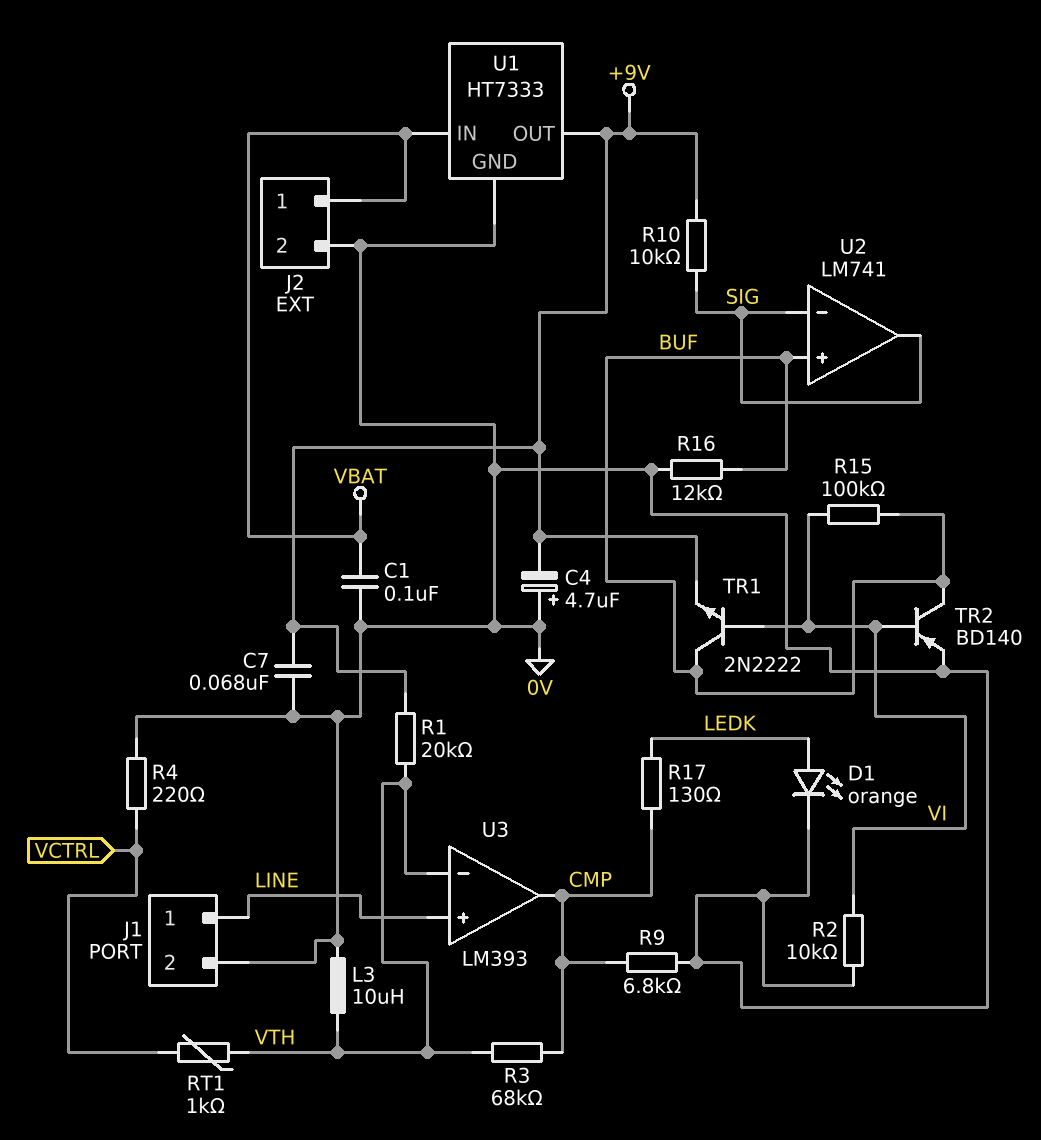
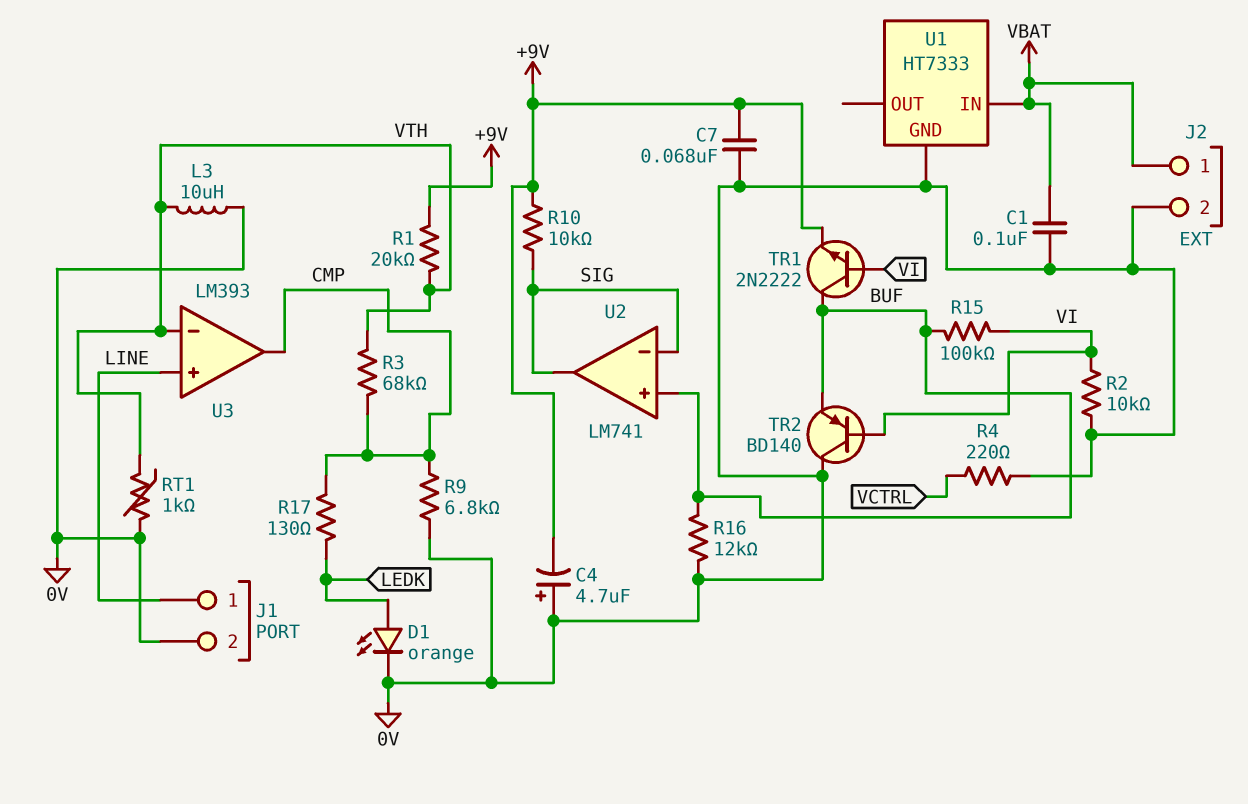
RT1: 1k (VCTRL, VTH) -> 1k (0V, VTH)
TR2: PNP BD140 (B VI, C BUF, E 0V) -> PNP BD140 (B VI, C 0V, E BUF)
U1 pin OUT: +9V -> none

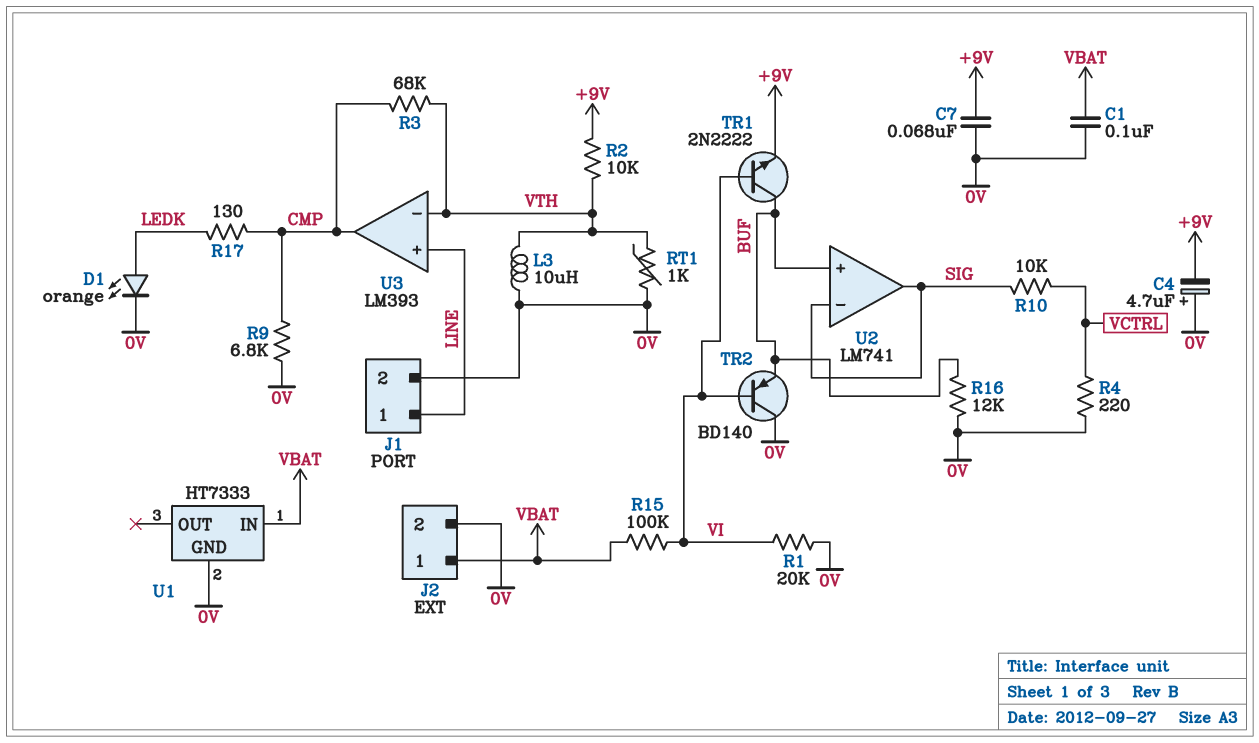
R1: 20k (+9V, VTH) -> 20k (0V, VI)
R2: 10k (0V, VI) -> 10k (+9V, VTH)
R10: 10k (+9V, SIG) -> 10k (SIG, VCTRL)
R15: 100k (BUF, VI) -> 100k (VBAT, VI)

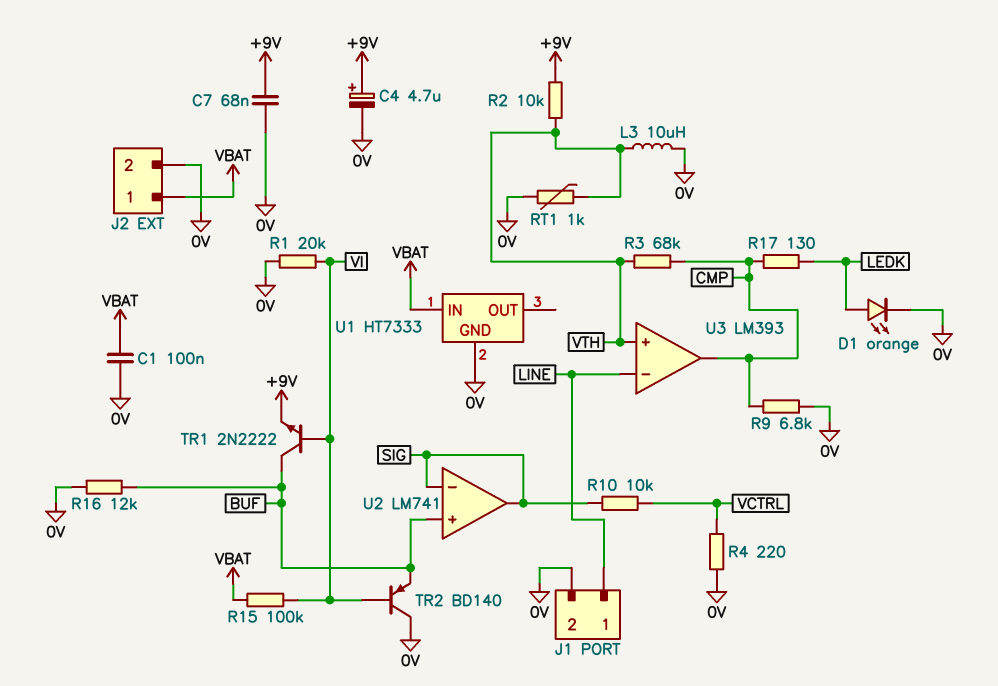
C4: 4.7uF (plus 0V, minus +9V) -> 4.7uF (plus +9V, minus 0V)
U3 pin in+: LINE -> VTH
U3 pin in-: VTH -> LINE

